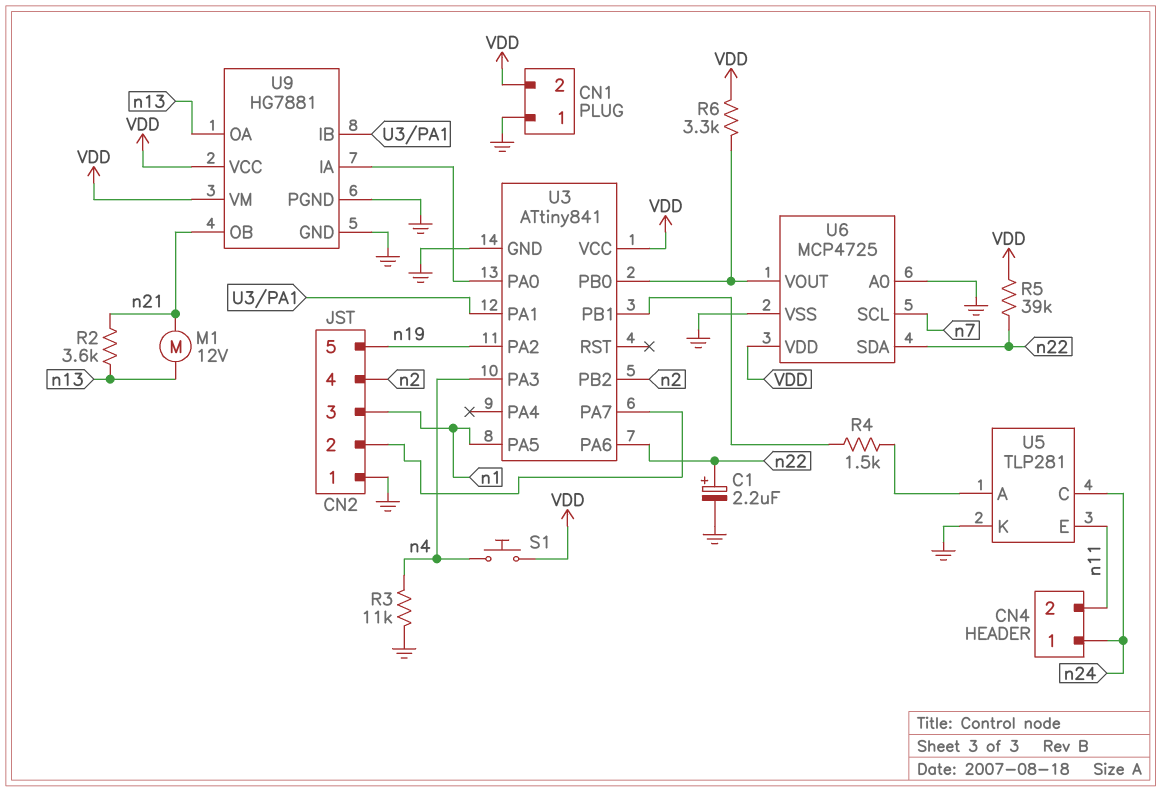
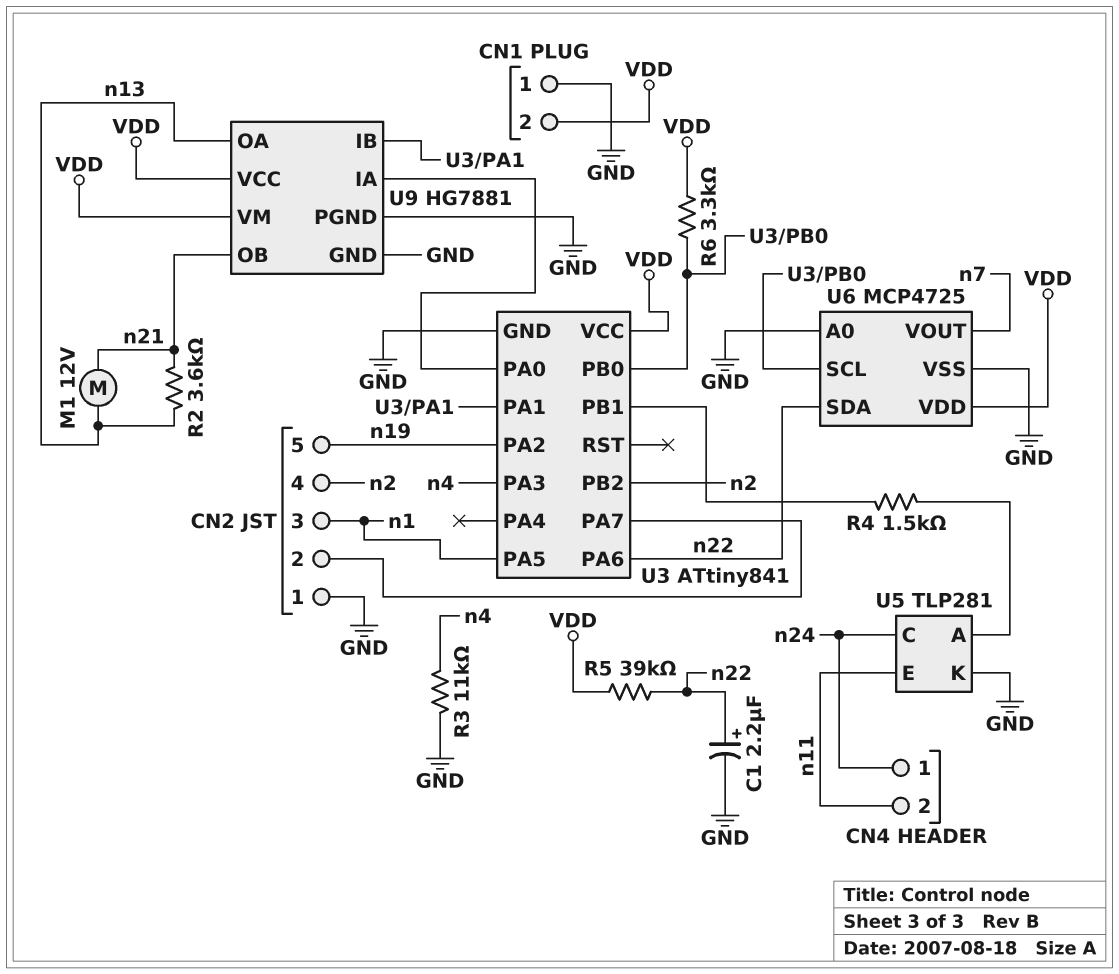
S1: button (VDD, n4) -> none
U6 pin SCL: n7 -> U3/PB0
U6 pin VOUT: U3/PB0 -> n7

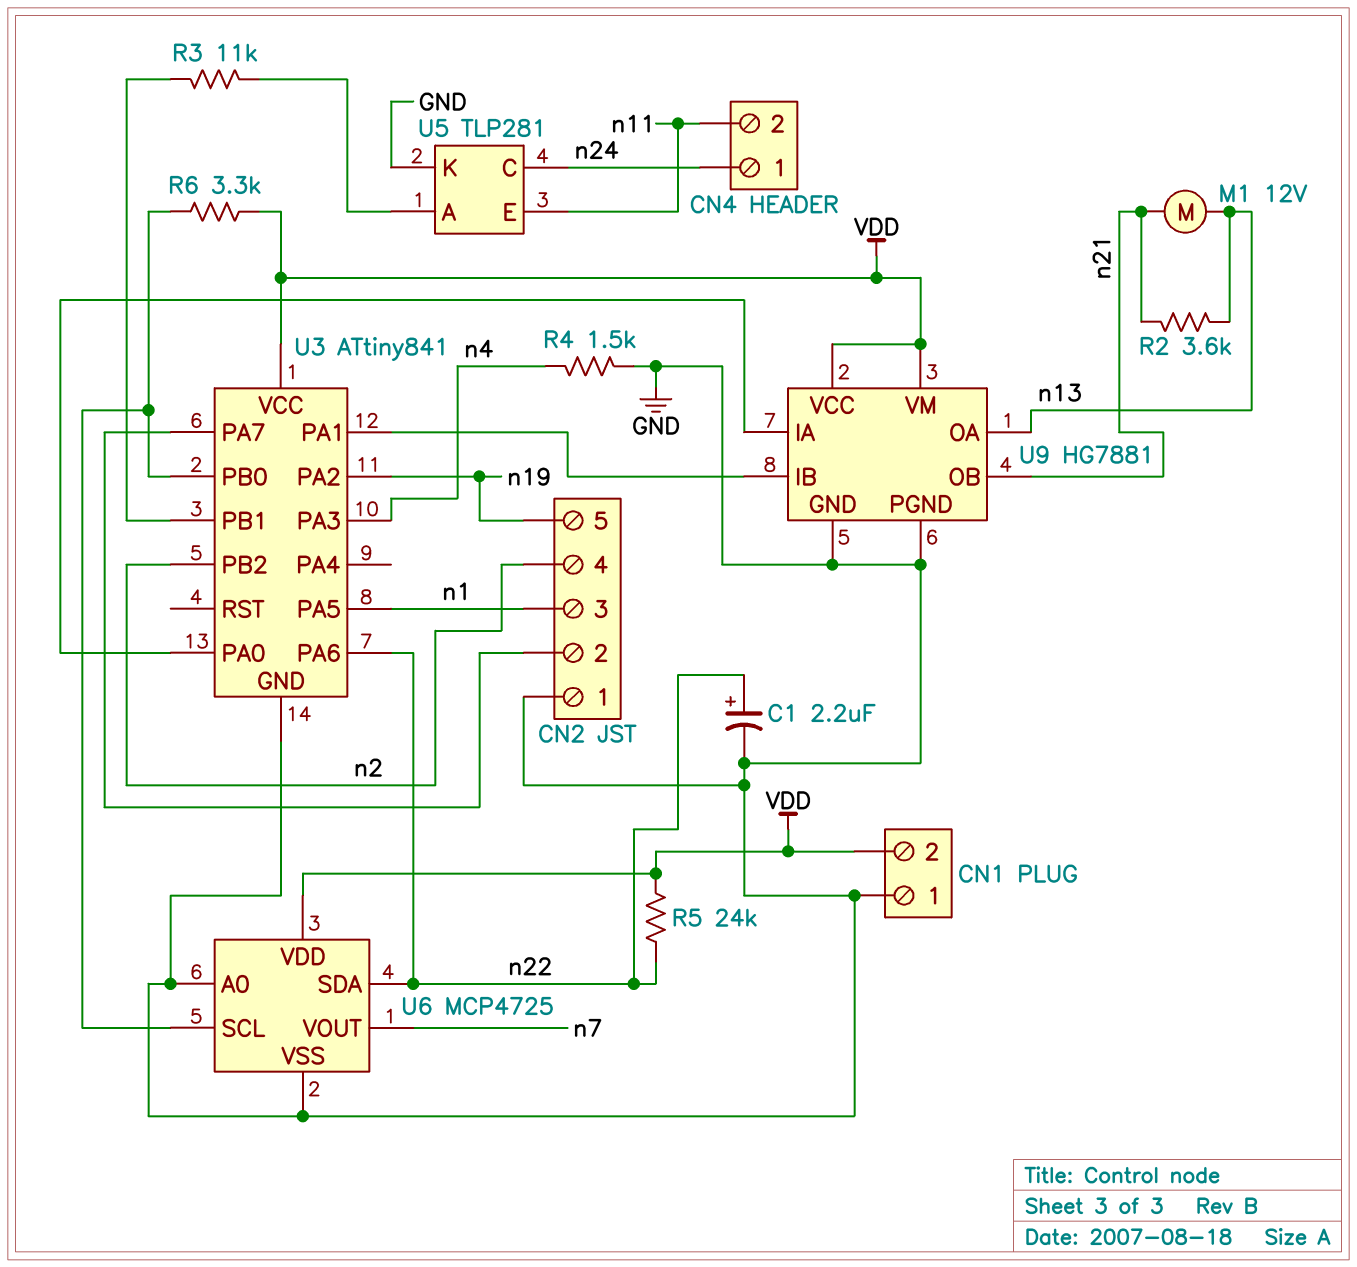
R3: 11k (GND, n4) -> 11k (U3/PB1, U5/A)
R4: 1.5k (U3/PB1, U5/A) -> 1.5k (GND, n4)
R5: 39k (VDD, n22) -> 24k (VDD, n22)

